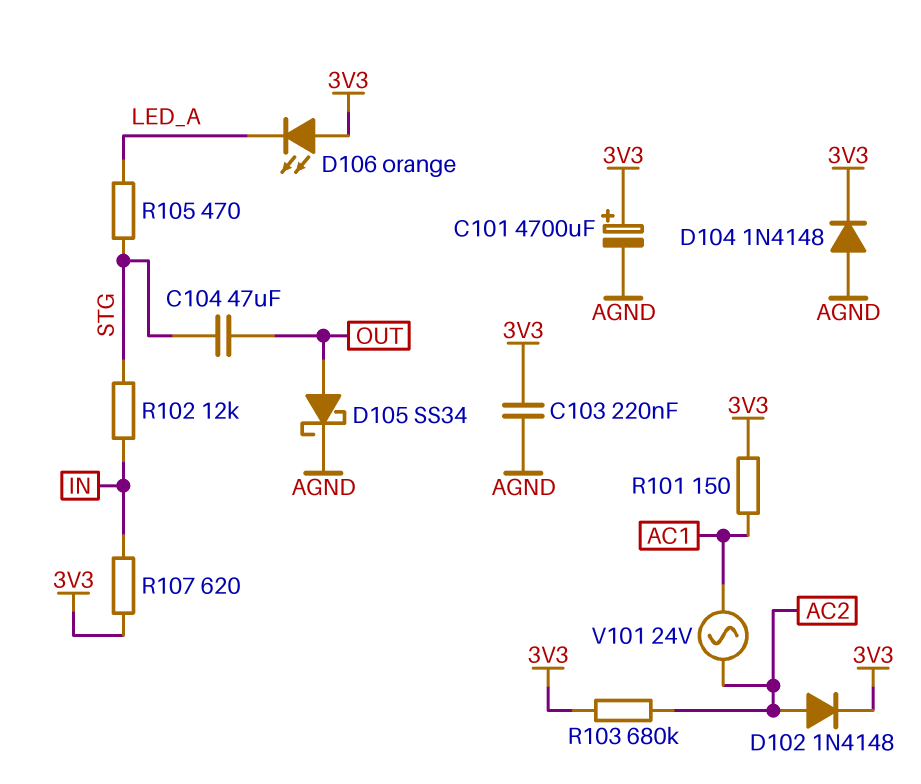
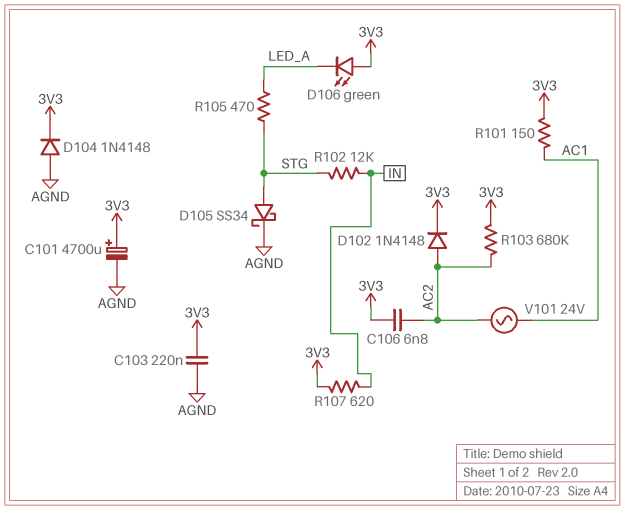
C104: 47uF (OUT, STG) -> none
C106: none -> 6.8nF (3V3, AC2)
D105: schottky SS34 (A OUT, K AGND) -> schottky SS34 (A STG, K AGND)
D106: LED orange (A 3V3, K LED_A) -> LED green (A 3V3, K LED_A)

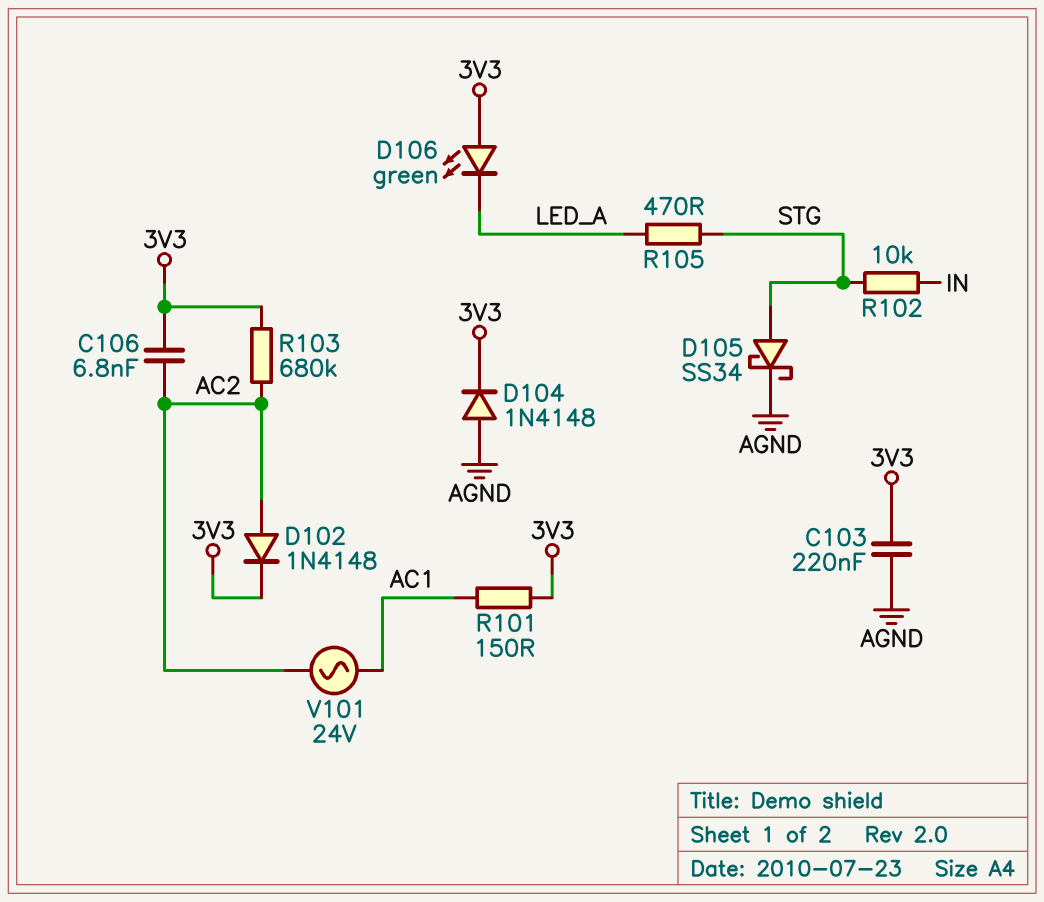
C101: 4700uF (plus 3V3, minus AGND) -> none
R102: 12k (IN, STG) -> 10k (IN, STG)
R107: 620 (3V3, IN) -> none

